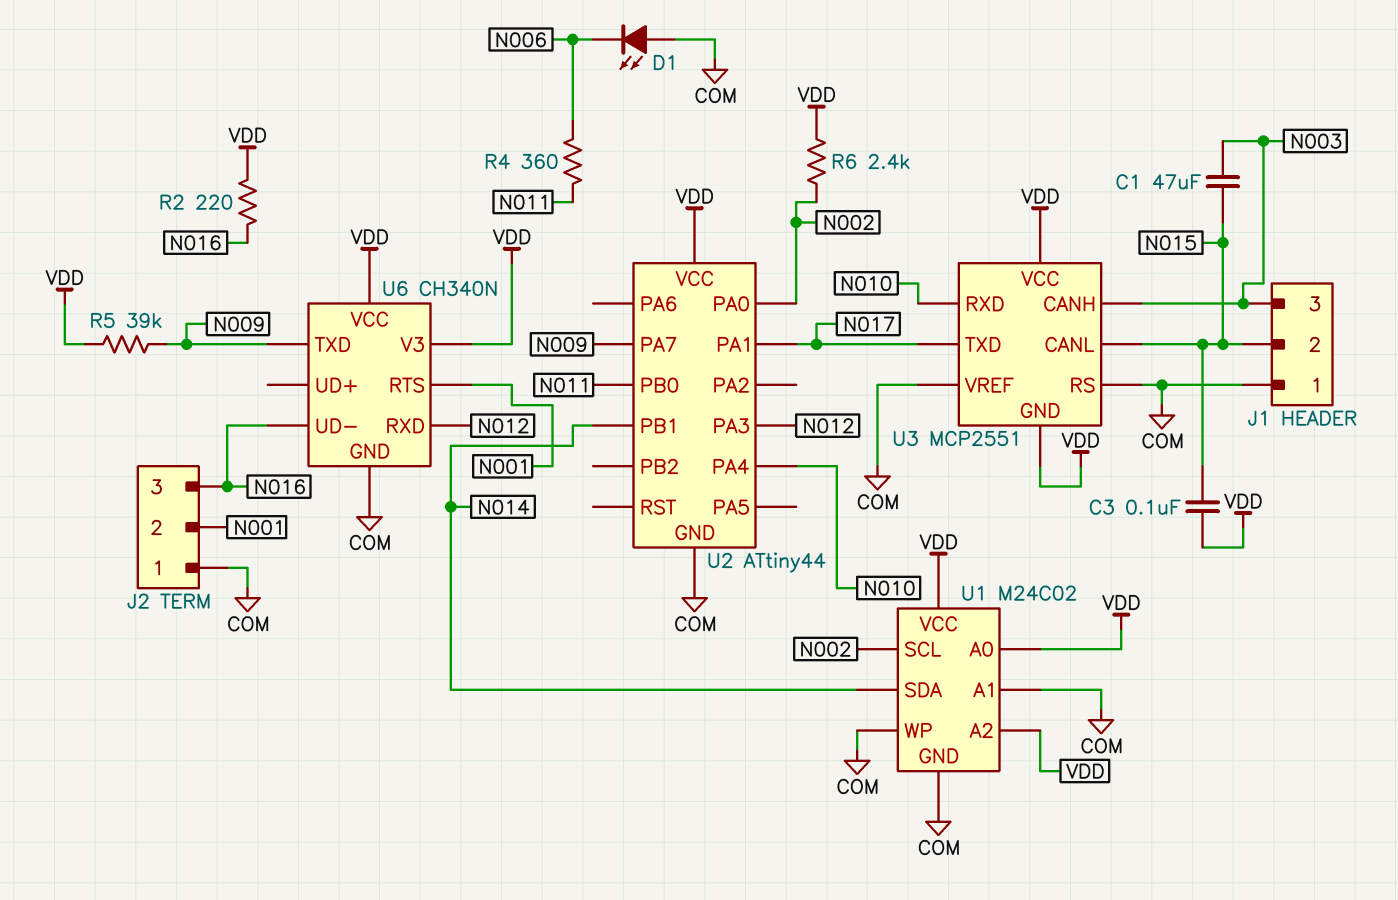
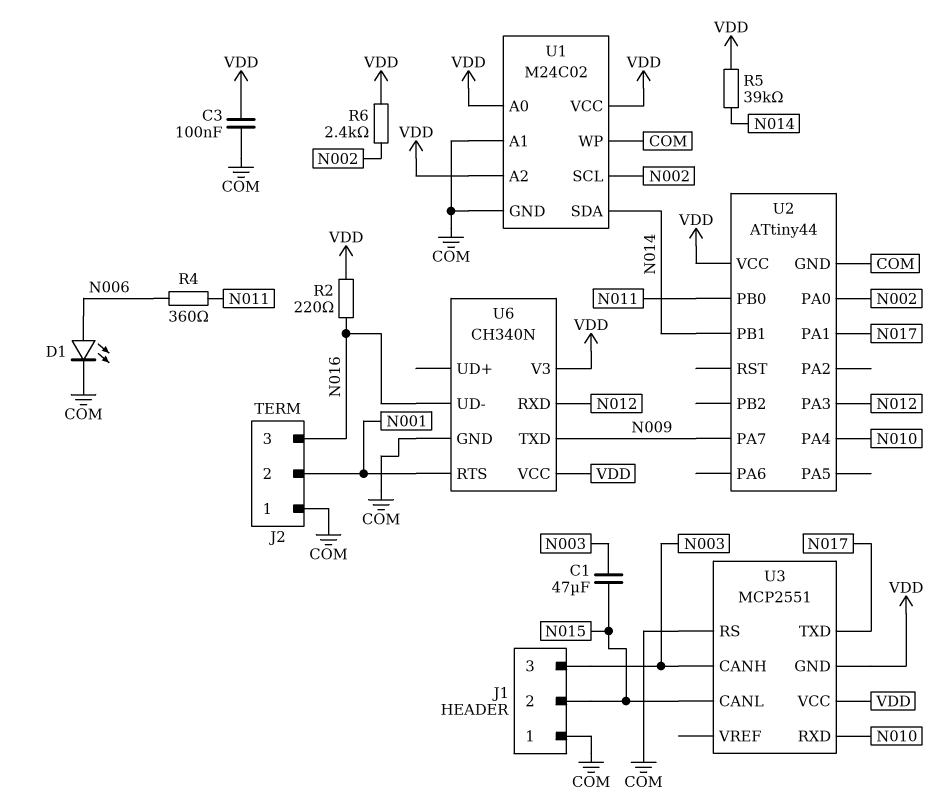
C3: 100nF (N015, VDD) -> 100nF (COM, VDD)
D1: LED (A COM, K N006) -> LED (A N006, K COM)
R5: 39k (N009, VDD) -> 39k (N014, VDD)
U3 pin VREF: COM -> none

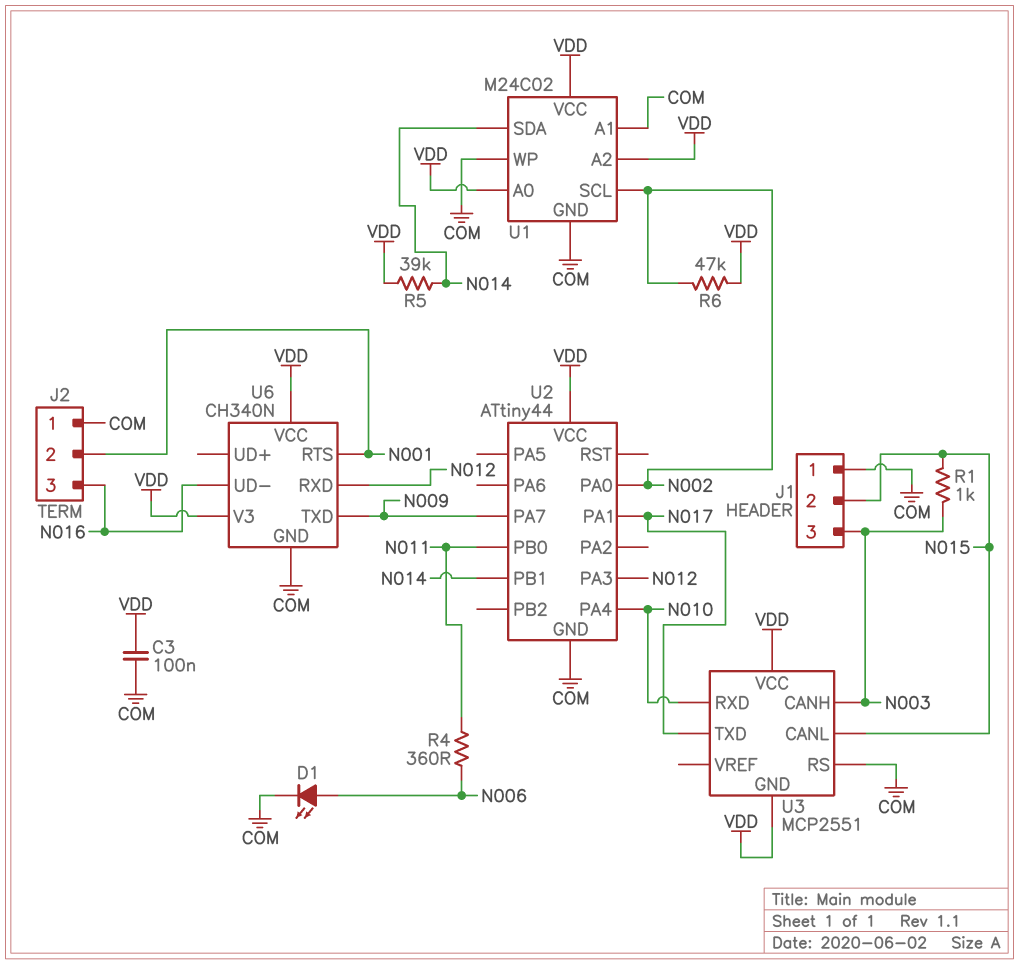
C1: 47uF (N003, N015) -> none
R1: none -> 1k (N003, N015)
R2: 220 (N016, VDD) -> none
R6: 2.4k (N002, VDD) -> 47k (N002, VDD)

